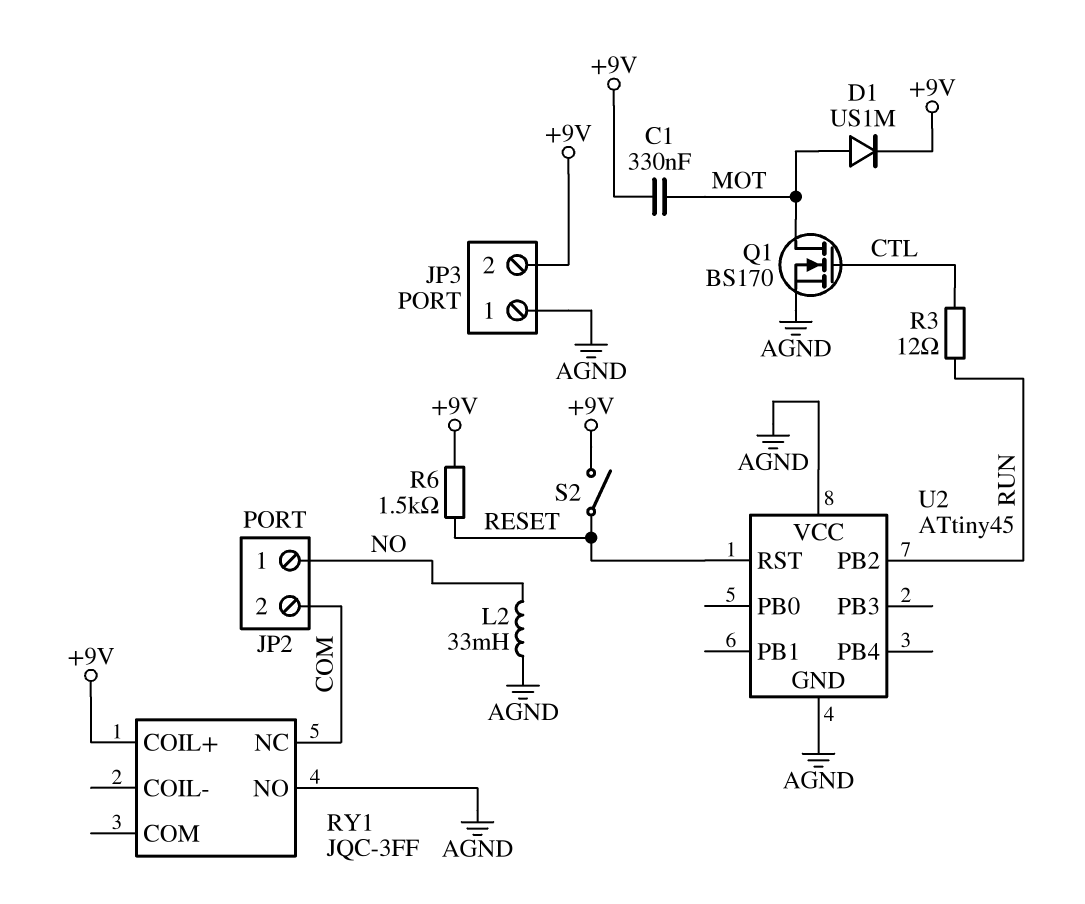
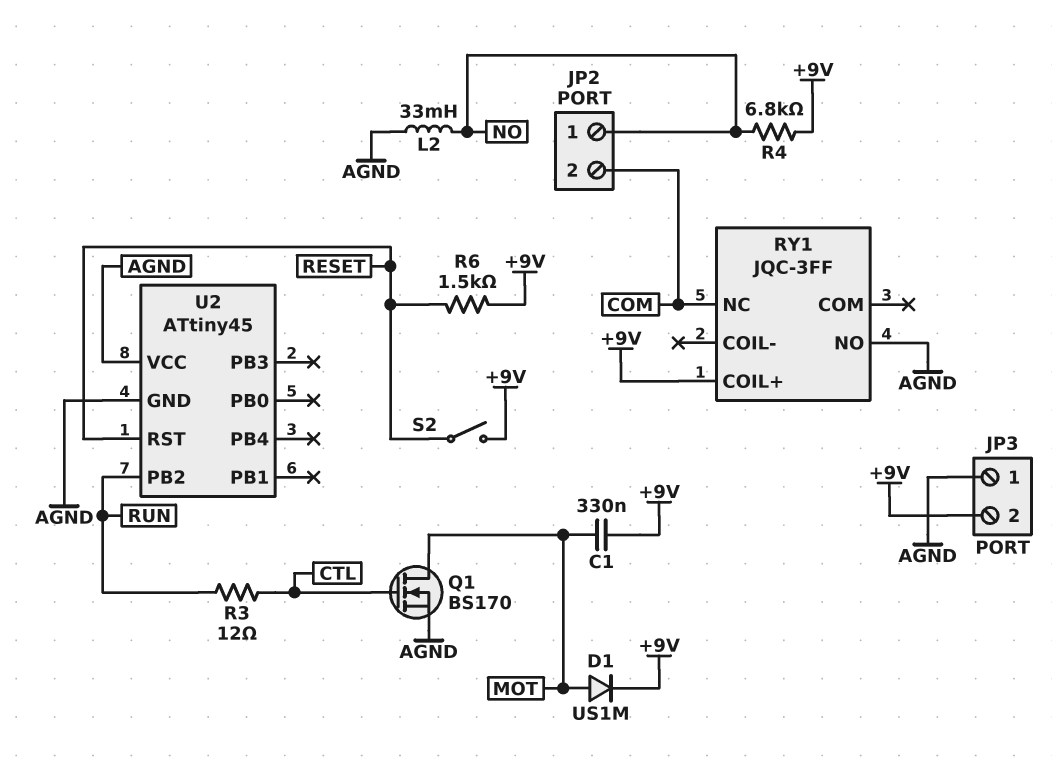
R4: none -> 6.8k (+9V, NO)

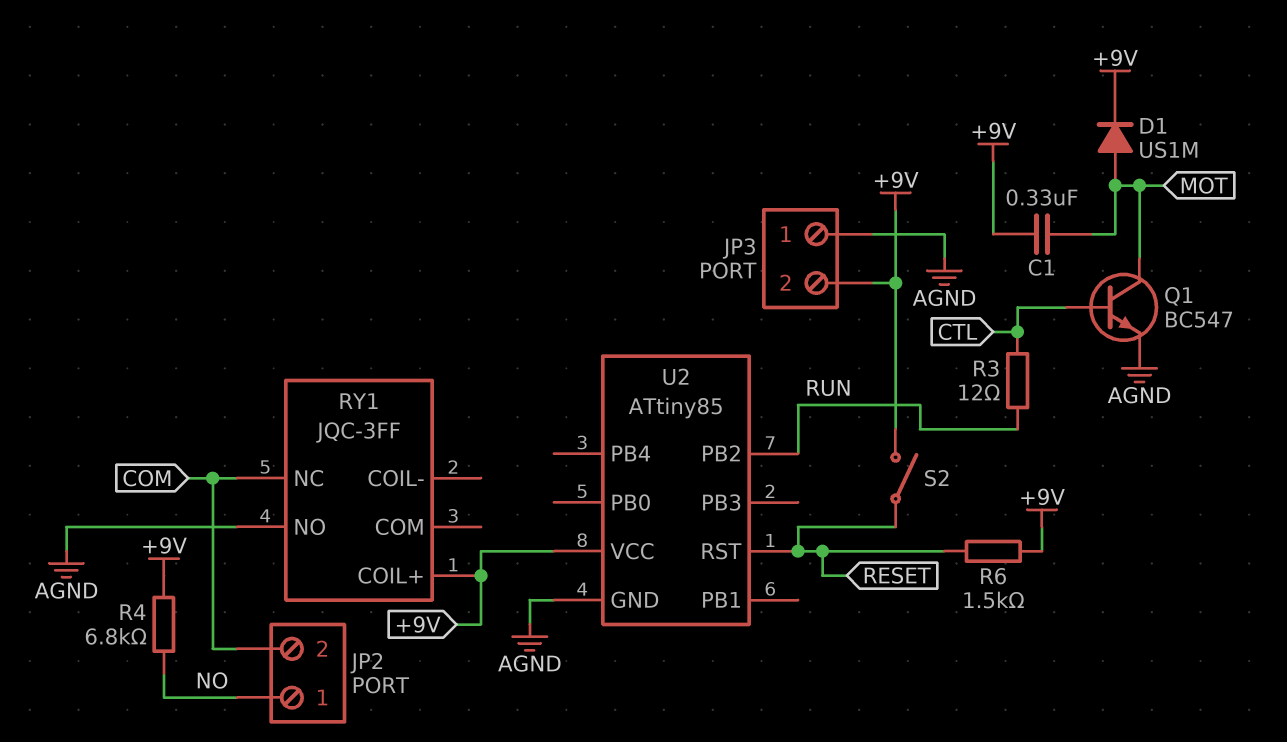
L2: 33mH (AGND, NO) -> none
Q1: NMOS BS170 (G CTL, D MOT, S AGND) -> NPN BC547 (B CTL, C MOT, E AGND)
U2: ATtiny45 -> ATtiny85
U2 pin VCC: AGND -> +9V

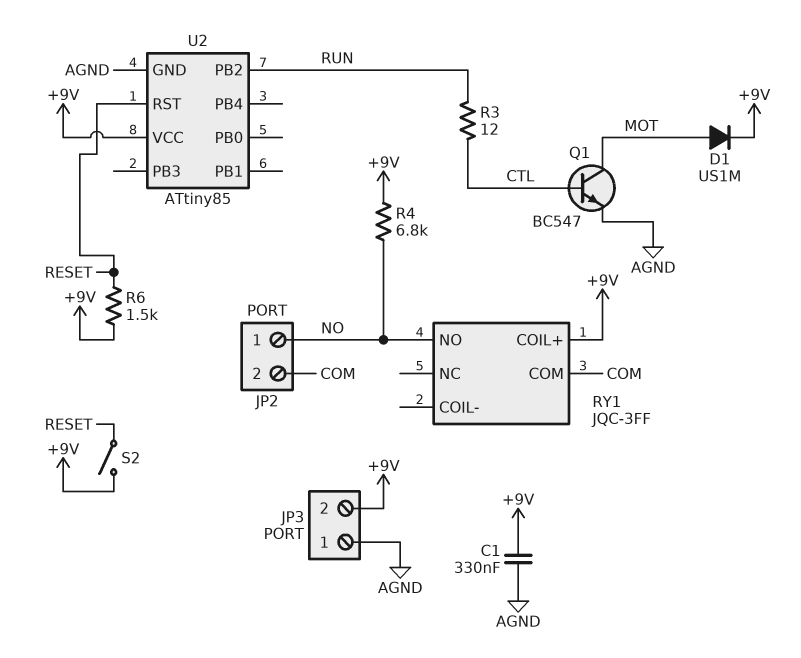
C1: 330nF (+9V, MOT) -> 330nF (+9V, AGND)
RY1 pin COM: none -> COM
RY1 pin NC: COM -> none
RY1 pin NO: AGND -> NO

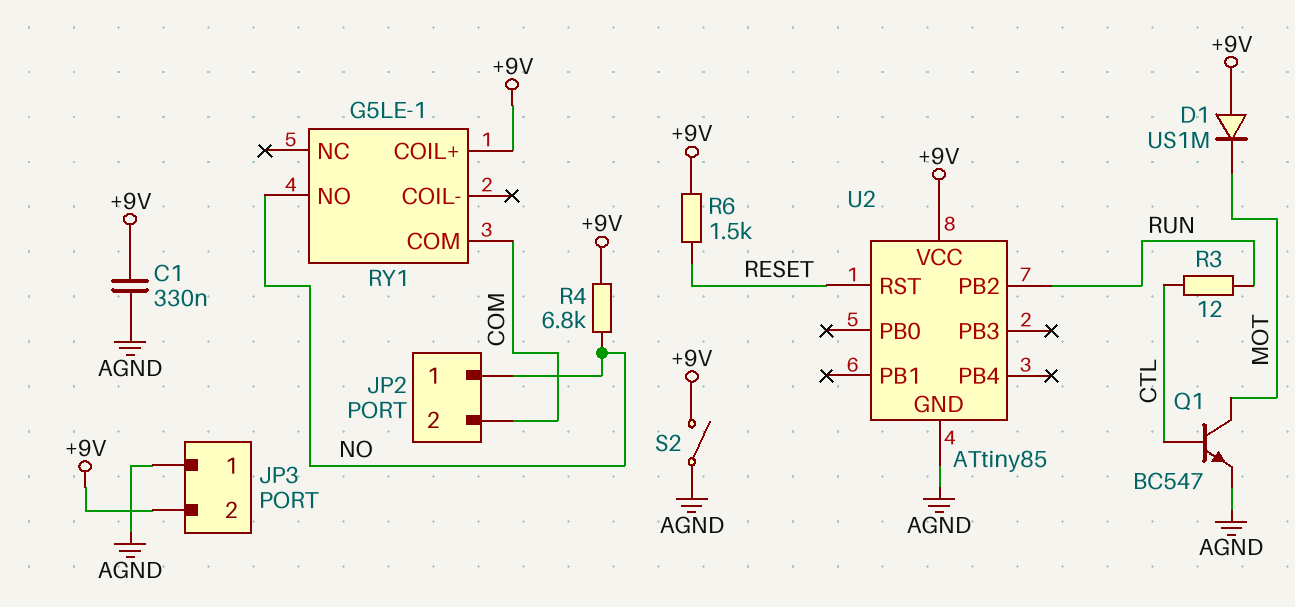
D1: diode US1M (A MOT, K +9V) -> diode US1M (A +9V, K MOT)
RY1: JQC-3FF -> G5LE-1
S2: switch (+9V, RESET) -> switch (+9V, AGND)

